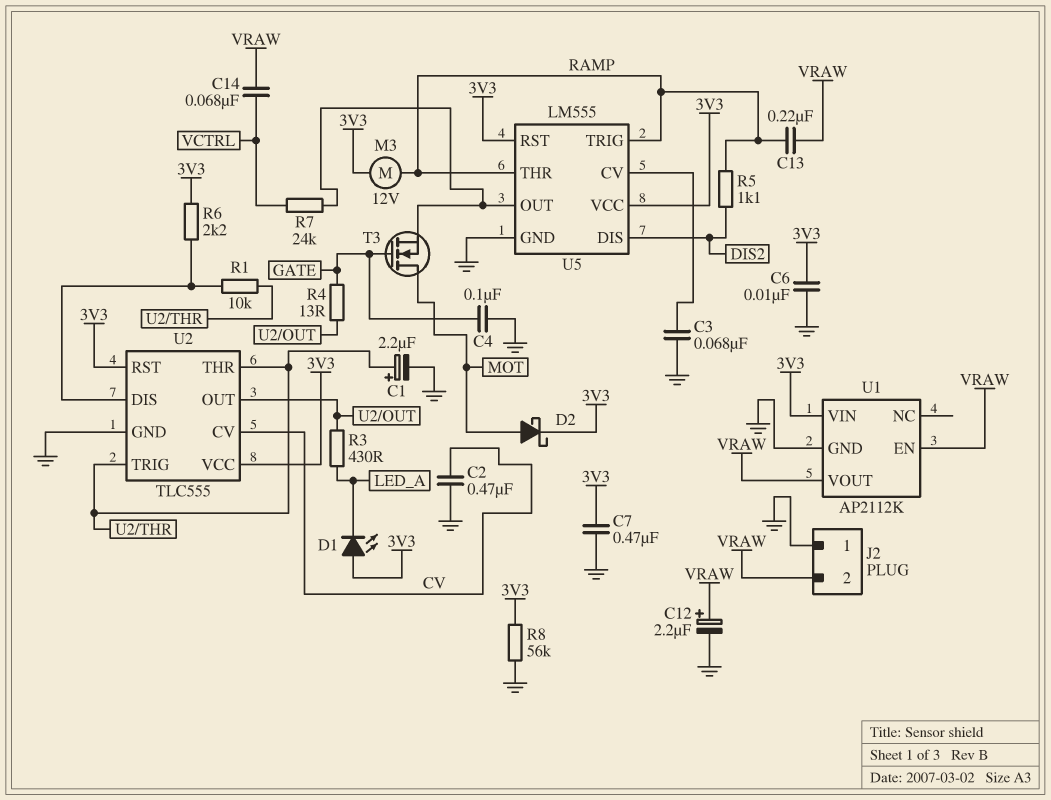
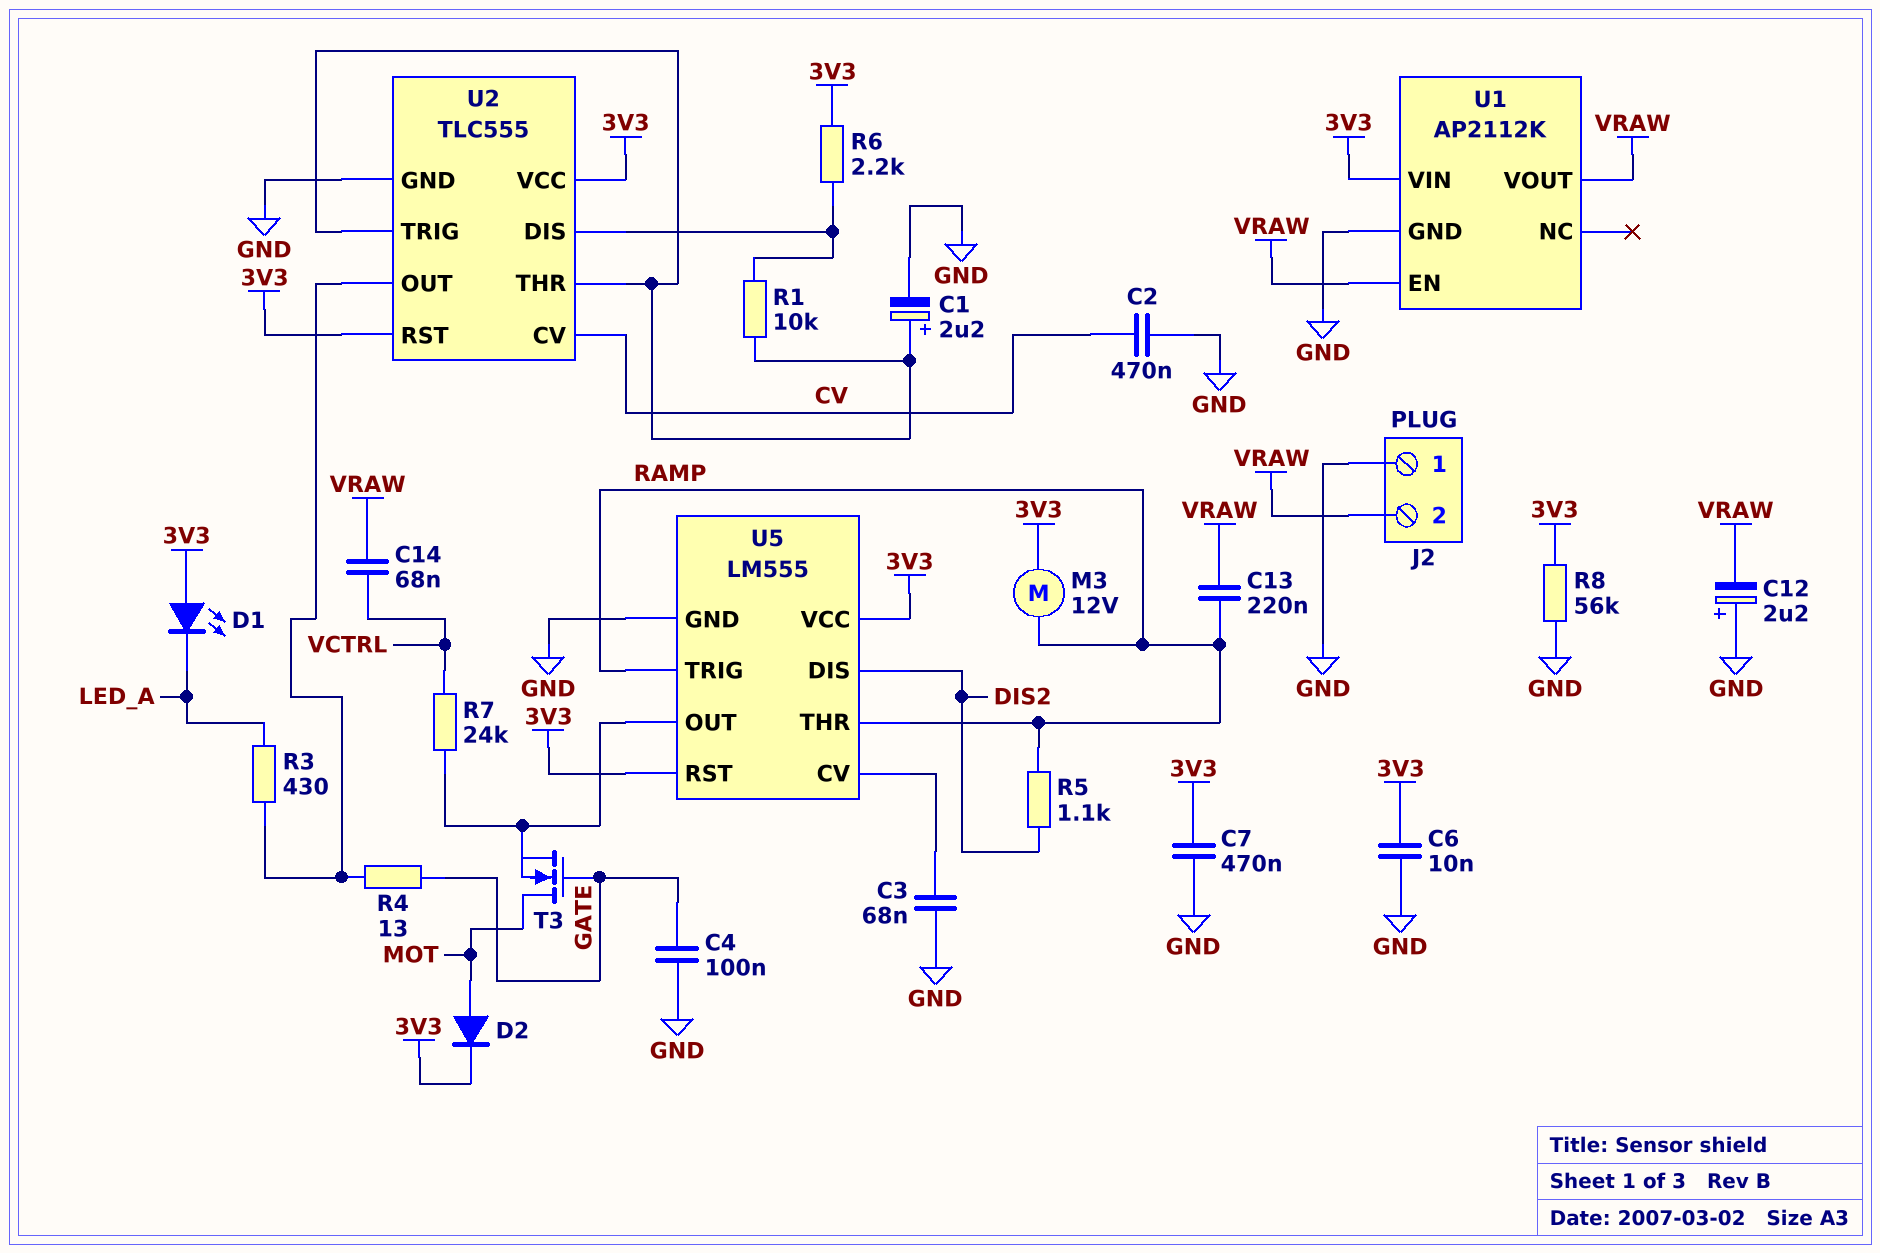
C12: 2.2uF (plus VRAW, minus GND) -> 2.2uF (plus GND, minus VRAW)
D2: schottky (A MOT, K 3V3) -> diode (A MOT, K 3V3)

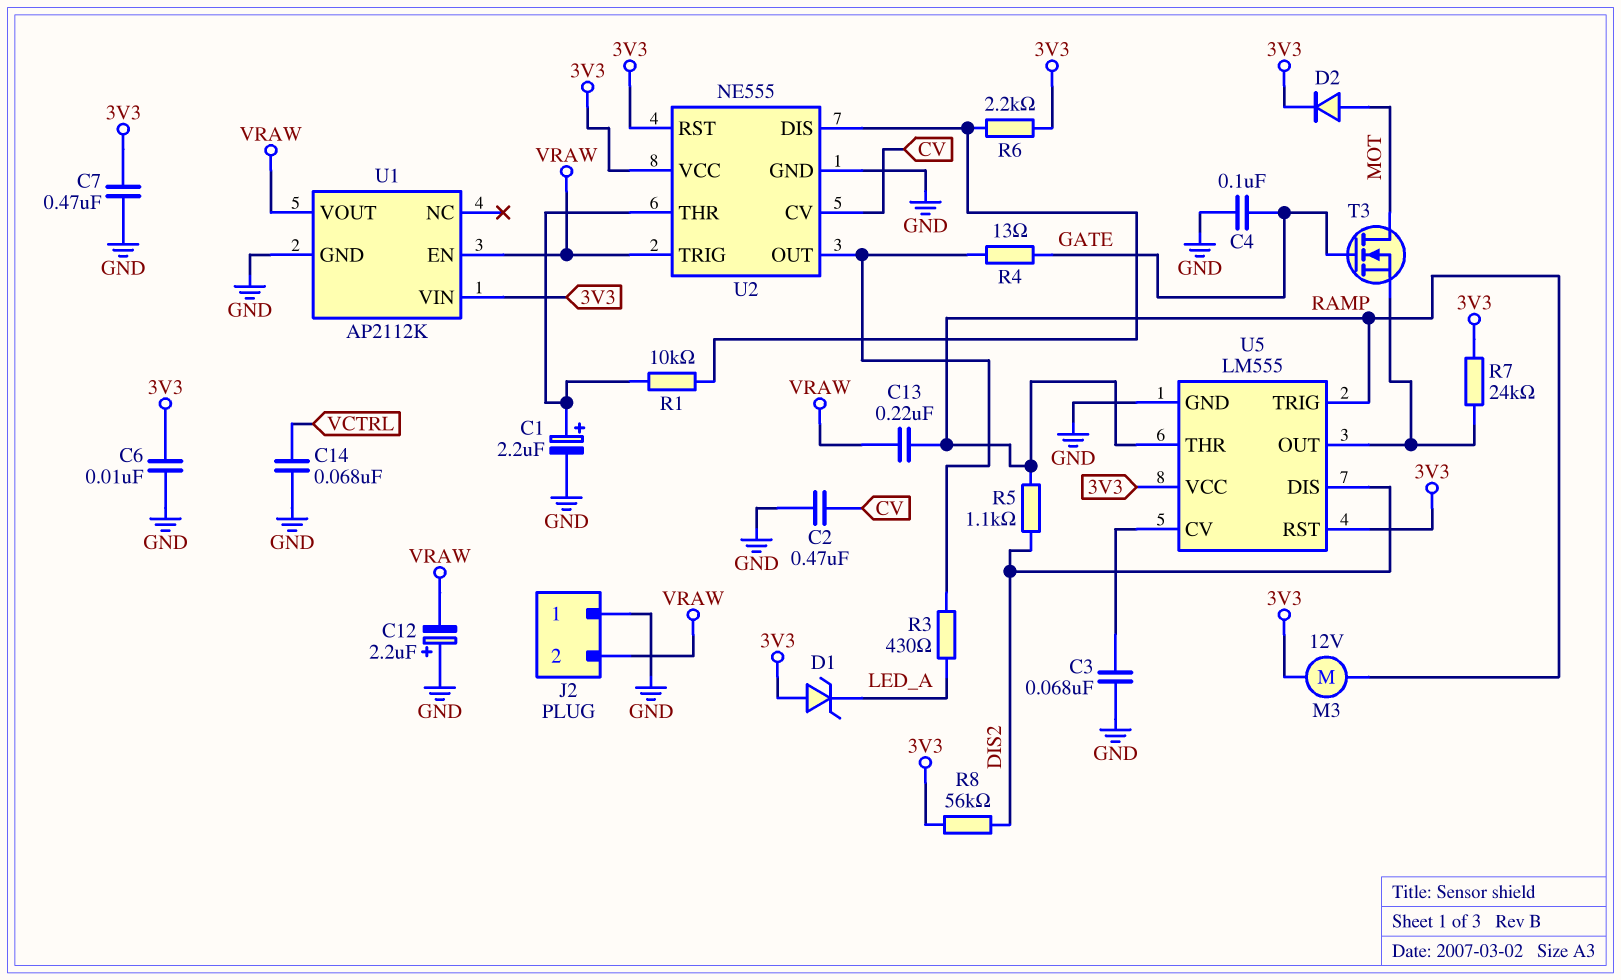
C14: 68nF (VCTRL, VRAW) -> 68nF (GND, VCTRL)
D1: LED (A 3V3, K LED_A) -> zener (A 3V3, K LED_A)
R7: 24k (U5/OUT, VCTRL) -> 24k (3V3, U5/OUT)
R8: 56k (3V3, GND) -> 56k (3V3, DIS2)
U2: TLC555 -> NE555
U2 pin TRIG: U2/THR -> VRAW

